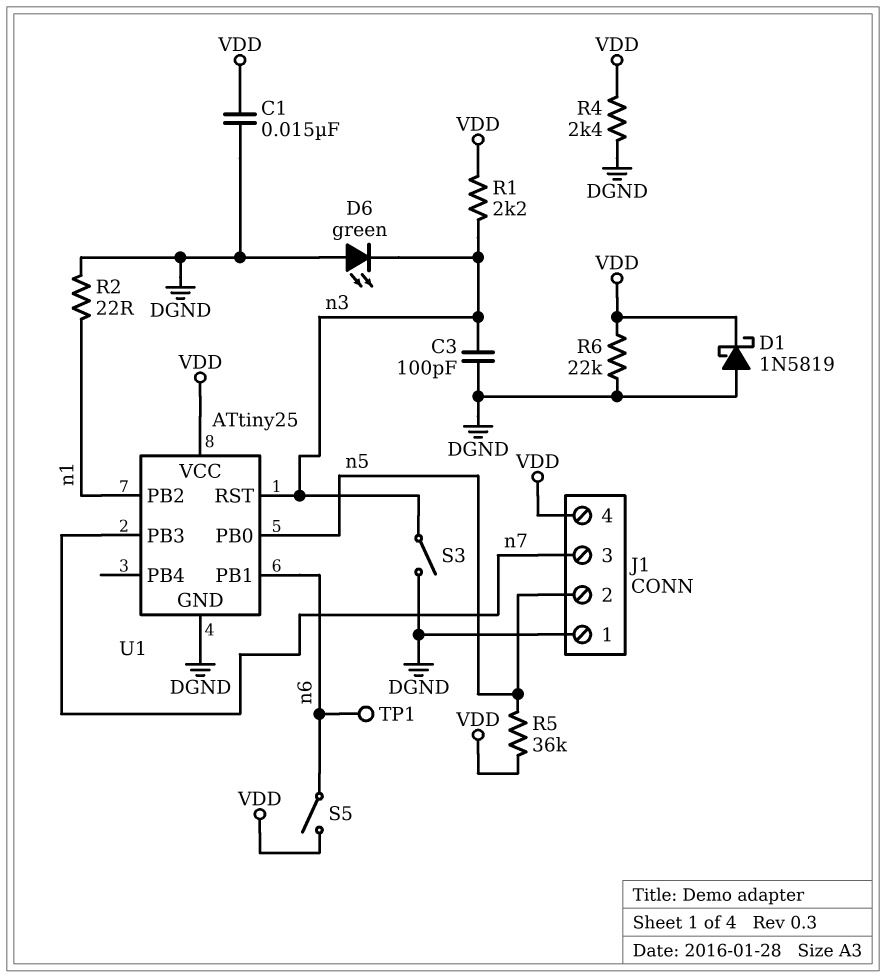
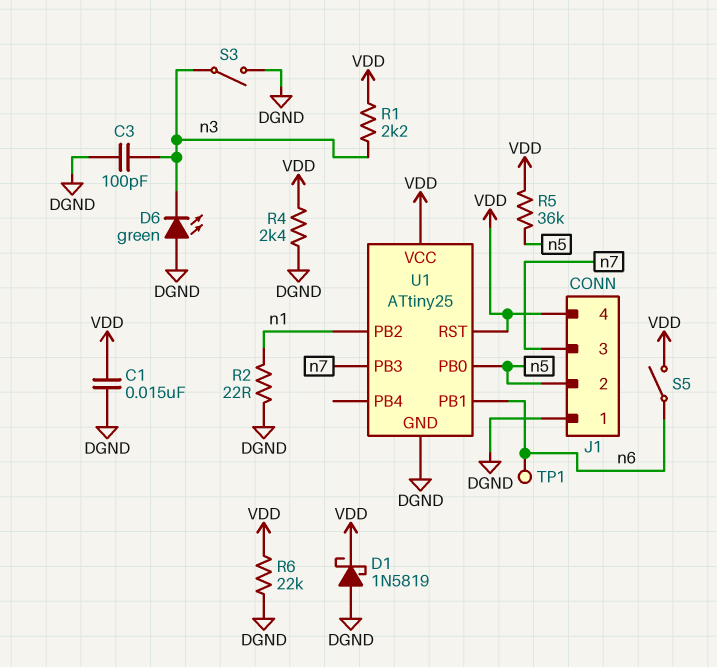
U1 pin RST: n3 -> VDD

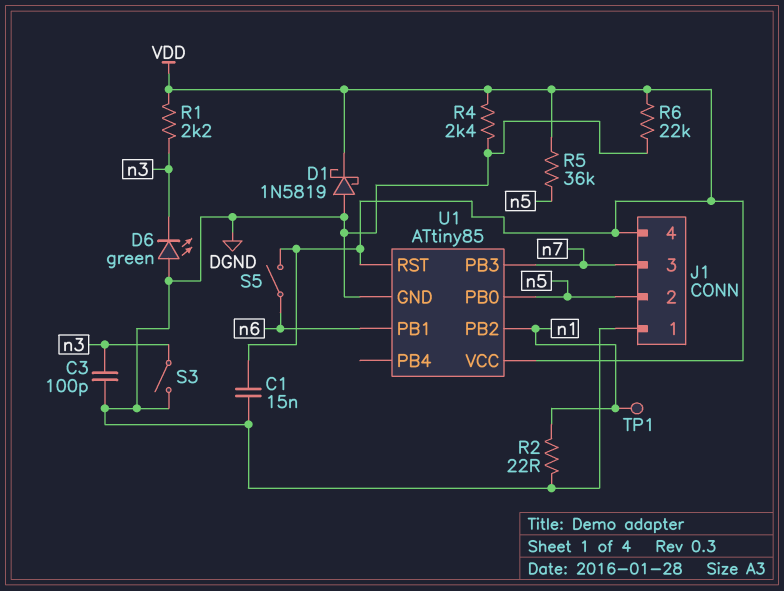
TP1: test point (n6) -> test point (n1)
U1: ATtiny25 -> ATtiny85

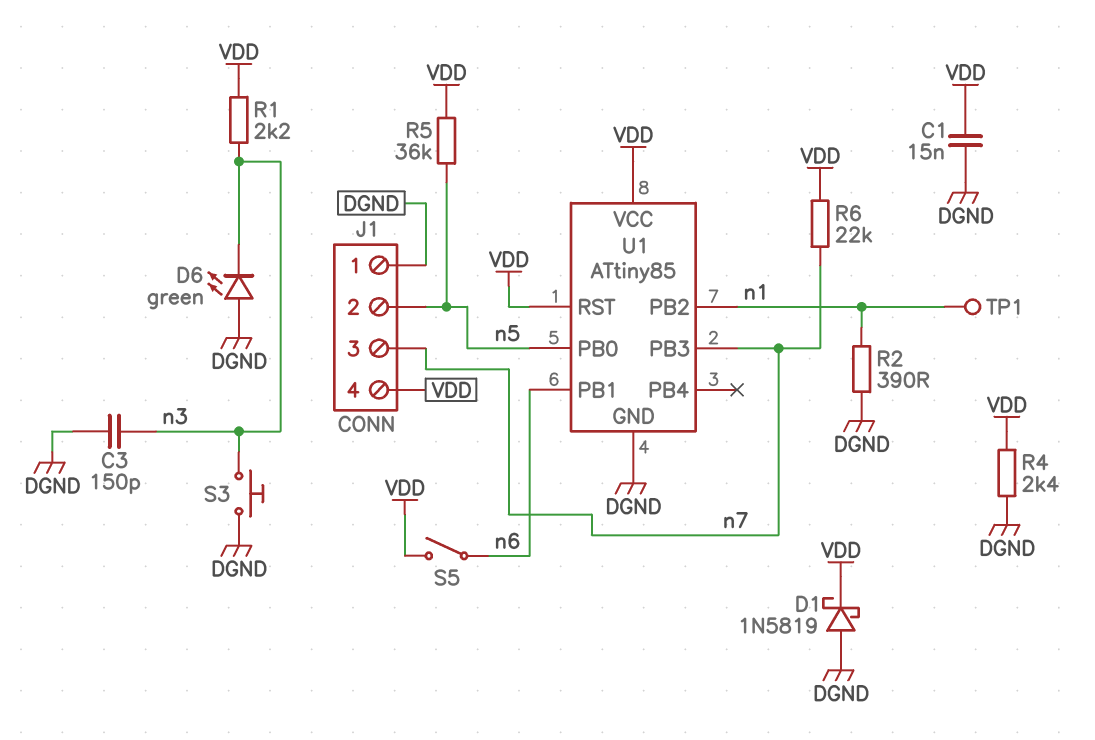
C3: 100pF (DGND, n3) -> 150pF (DGND, n3)
R2: 22 (DGND, n1) -> 390 (DGND, n1)
R6: 22k (DGND, VDD) -> 22k (VDD, n7)
S3: switch (DGND, n3) -> button (DGND, n3)

